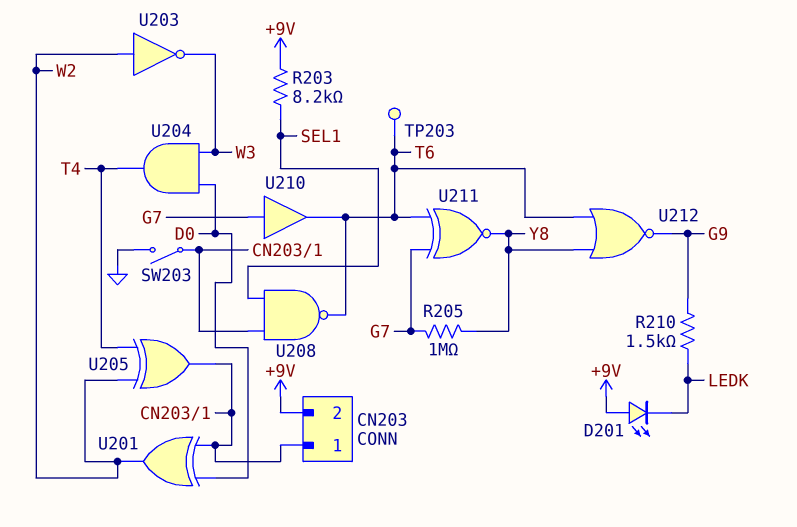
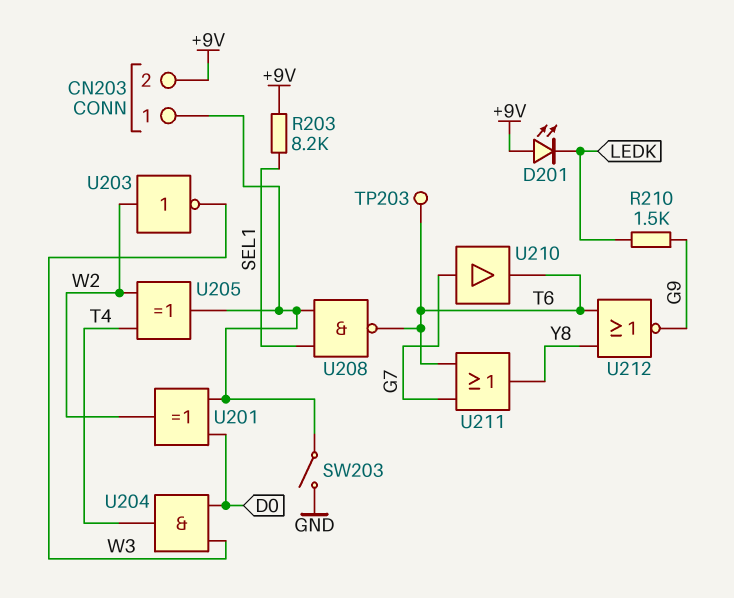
R205: 1M (G7, Y8) -> none
U211: XNOR (in G7, in T6, out Y8) -> OR (in G7, in T6, out Y8)

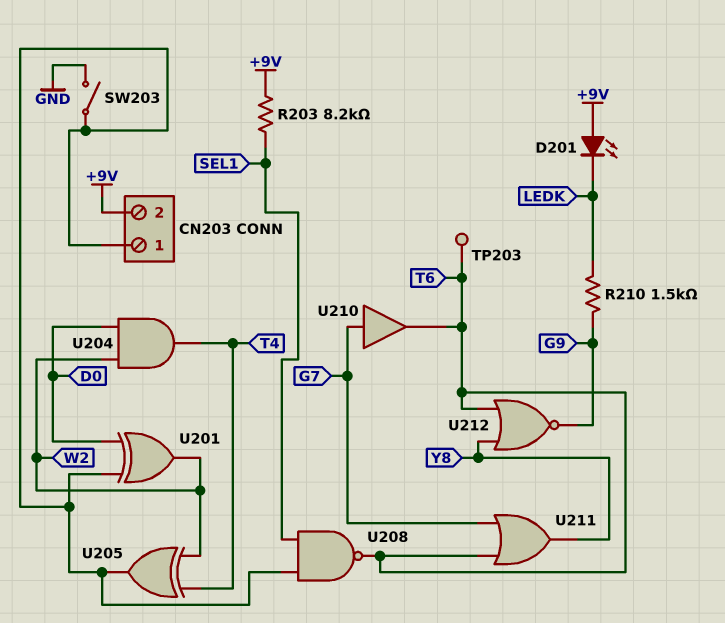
U203: NOT (in W2, out W3) -> none
U204: AND (in D0, in W3, out T4) -> AND (in D0, in W2, out T4)

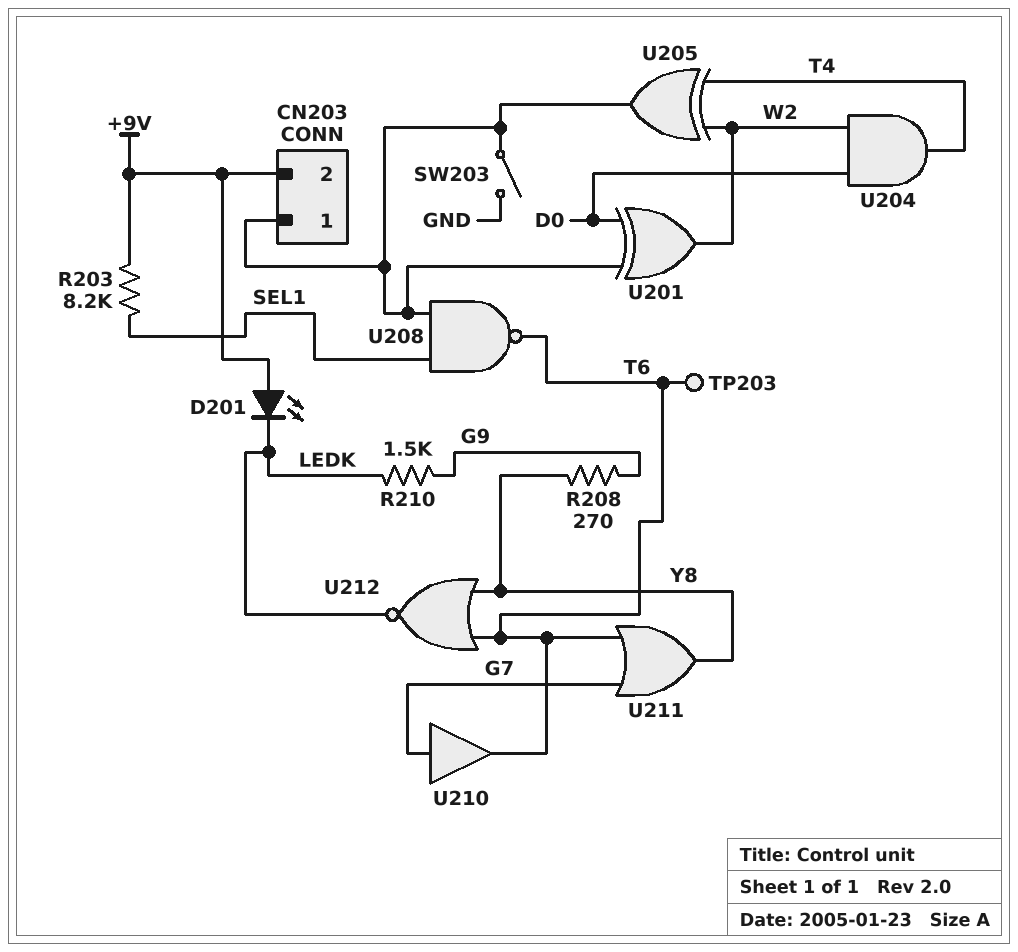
R208: none -> 270 (G9, Y8)
U212: NOR (in T6, in Y8, out G9) -> NOR (in T6, in Y8, out LEDK)

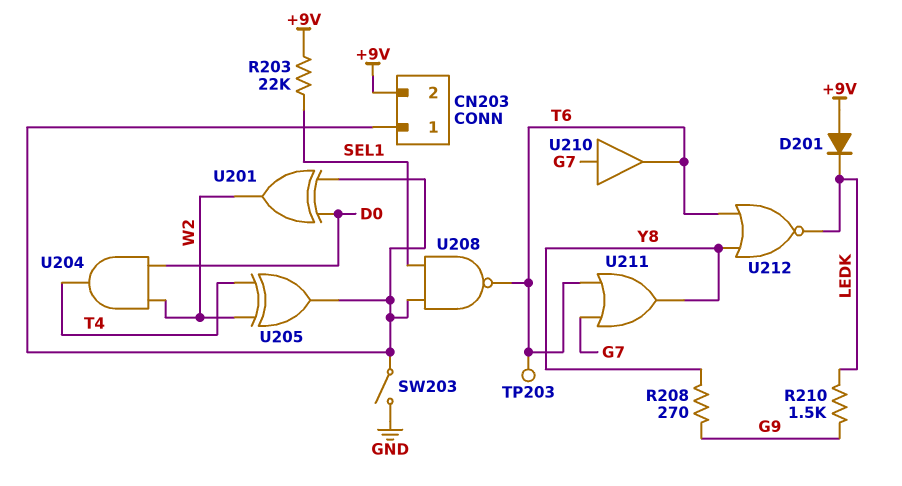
D201: LED (A +9V, K LEDK) -> diode (A +9V, K LEDK)
R203: 8.2k (+9V, SEL1) -> 22k (+9V, SEL1)

